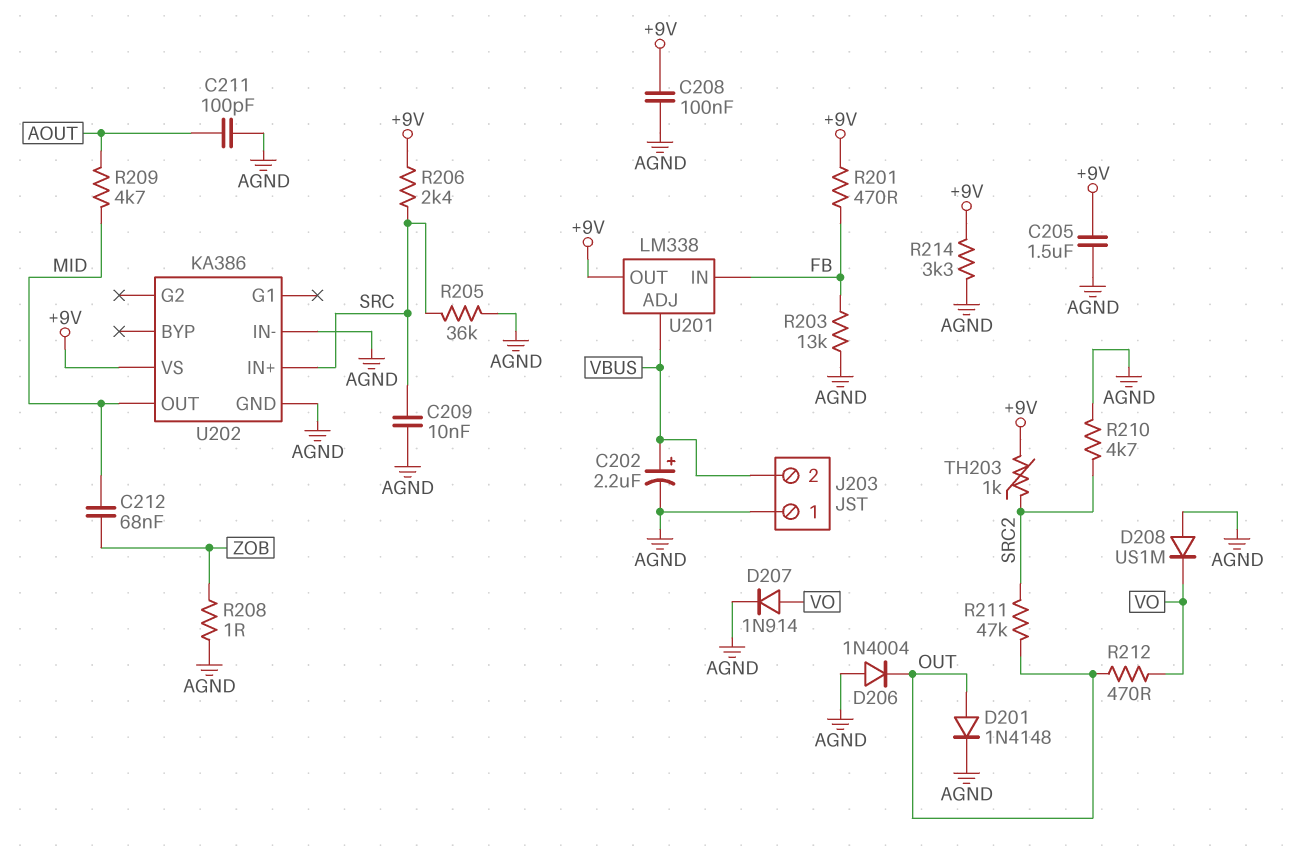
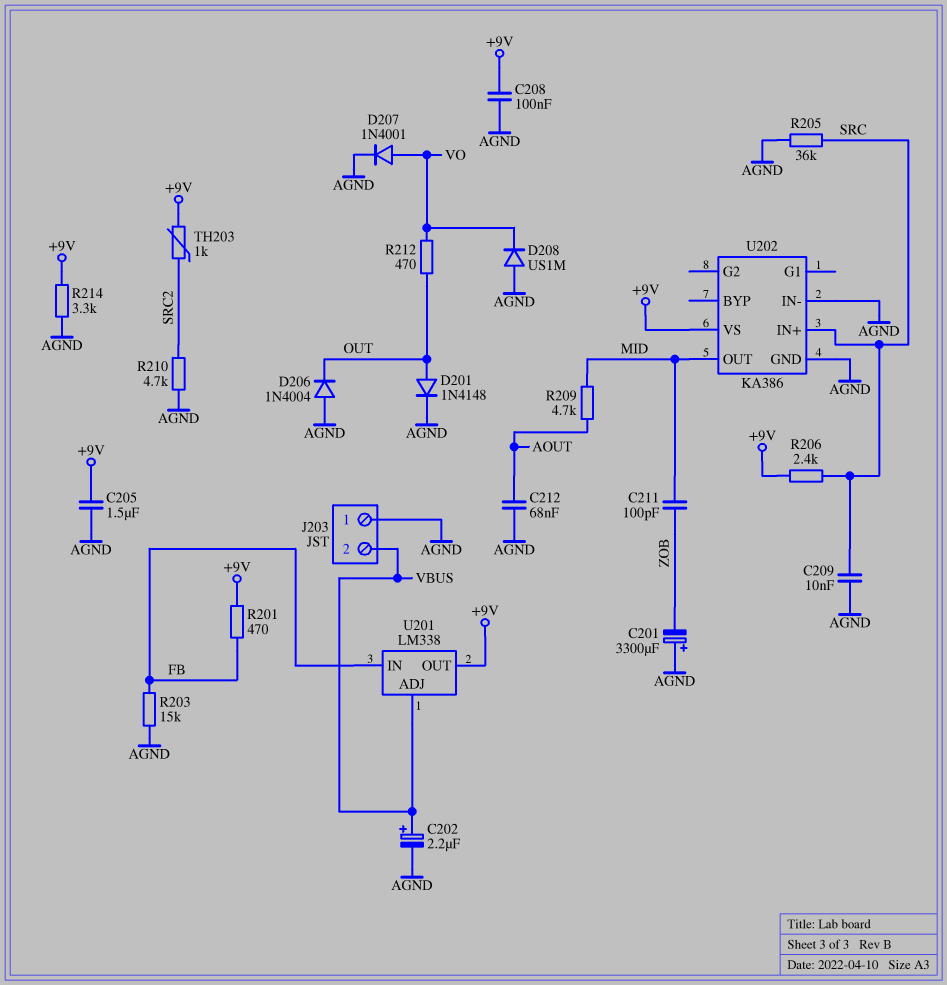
C201: none -> 3300uF (plus AGND, minus ZOB)
C211: 100pF (AGND, AOUT) -> 100pF (MID, ZOB)
C212: 68nF (MID, ZOB) -> 68nF (AGND, AOUT)
D207: diode 1N914 (A VO, K AGND) -> diode 1N4001 (A VO, K AGND)
R203: 13k (AGND, FB) -> 15k (AGND, FB)
R208: 1 (AGND, ZOB) -> none
R211: 47k (OUT, SRC2) -> none

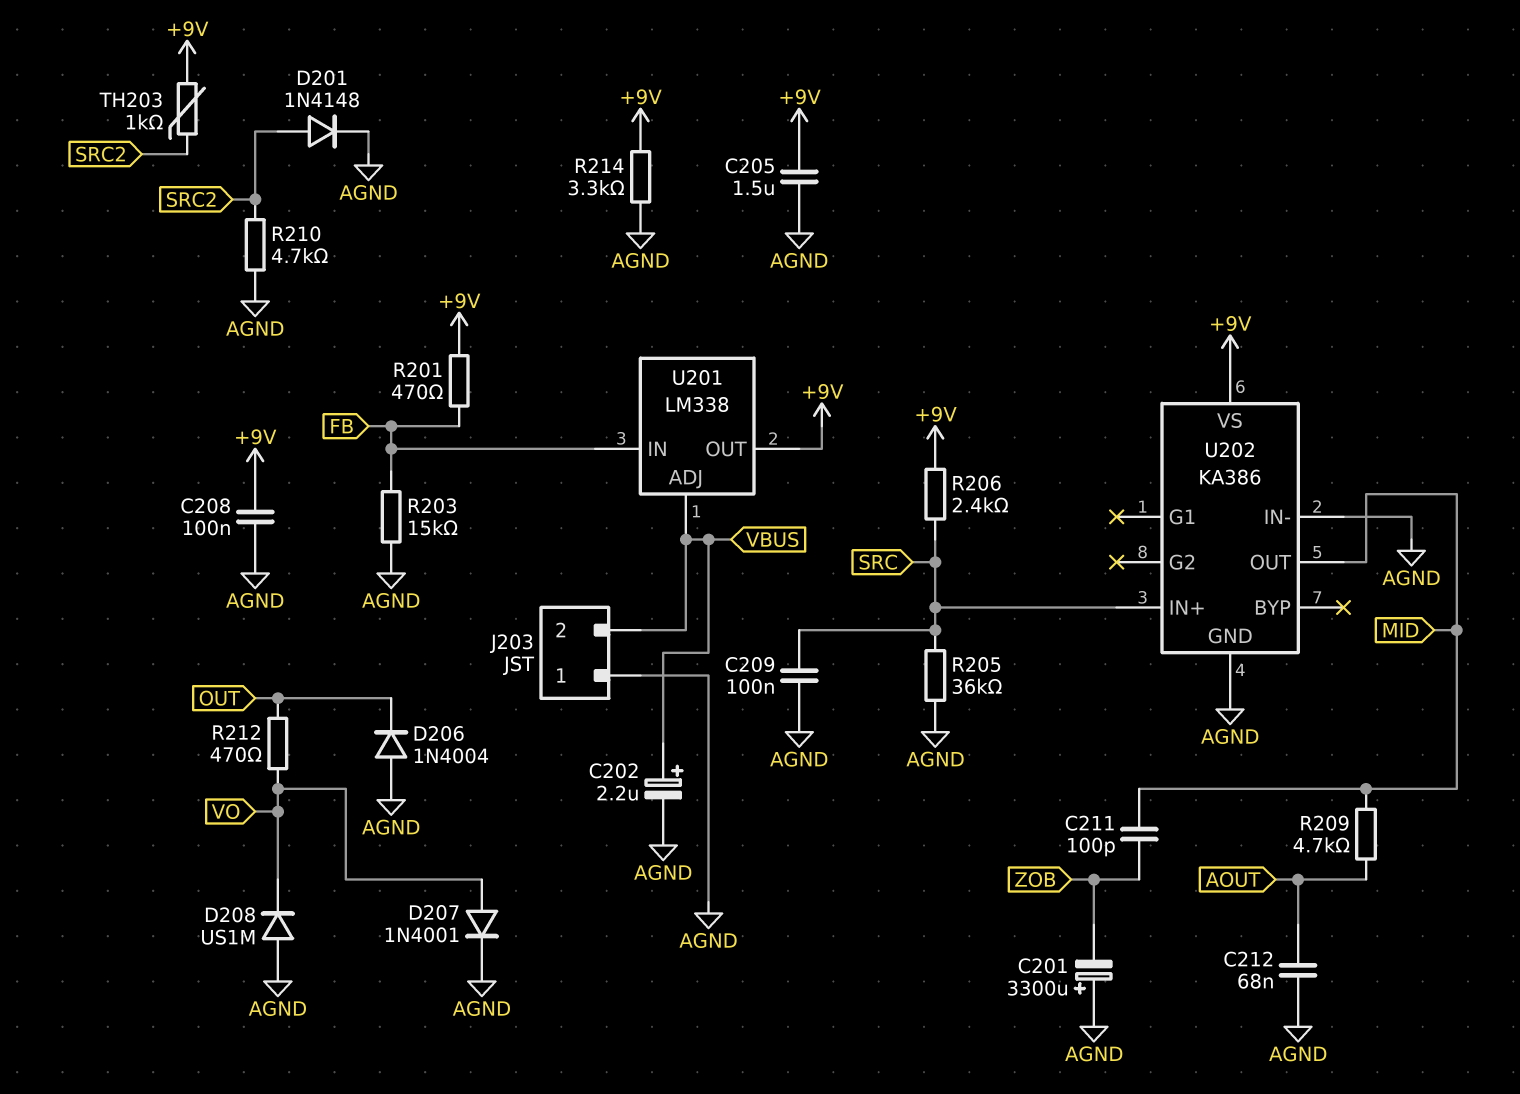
C209: 10nF (AGND, SRC) -> 100nF (AGND, SRC)
D201: diode 1N4148 (A OUT, K AGND) -> diode 1N4148 (A SRC2, K AGND)

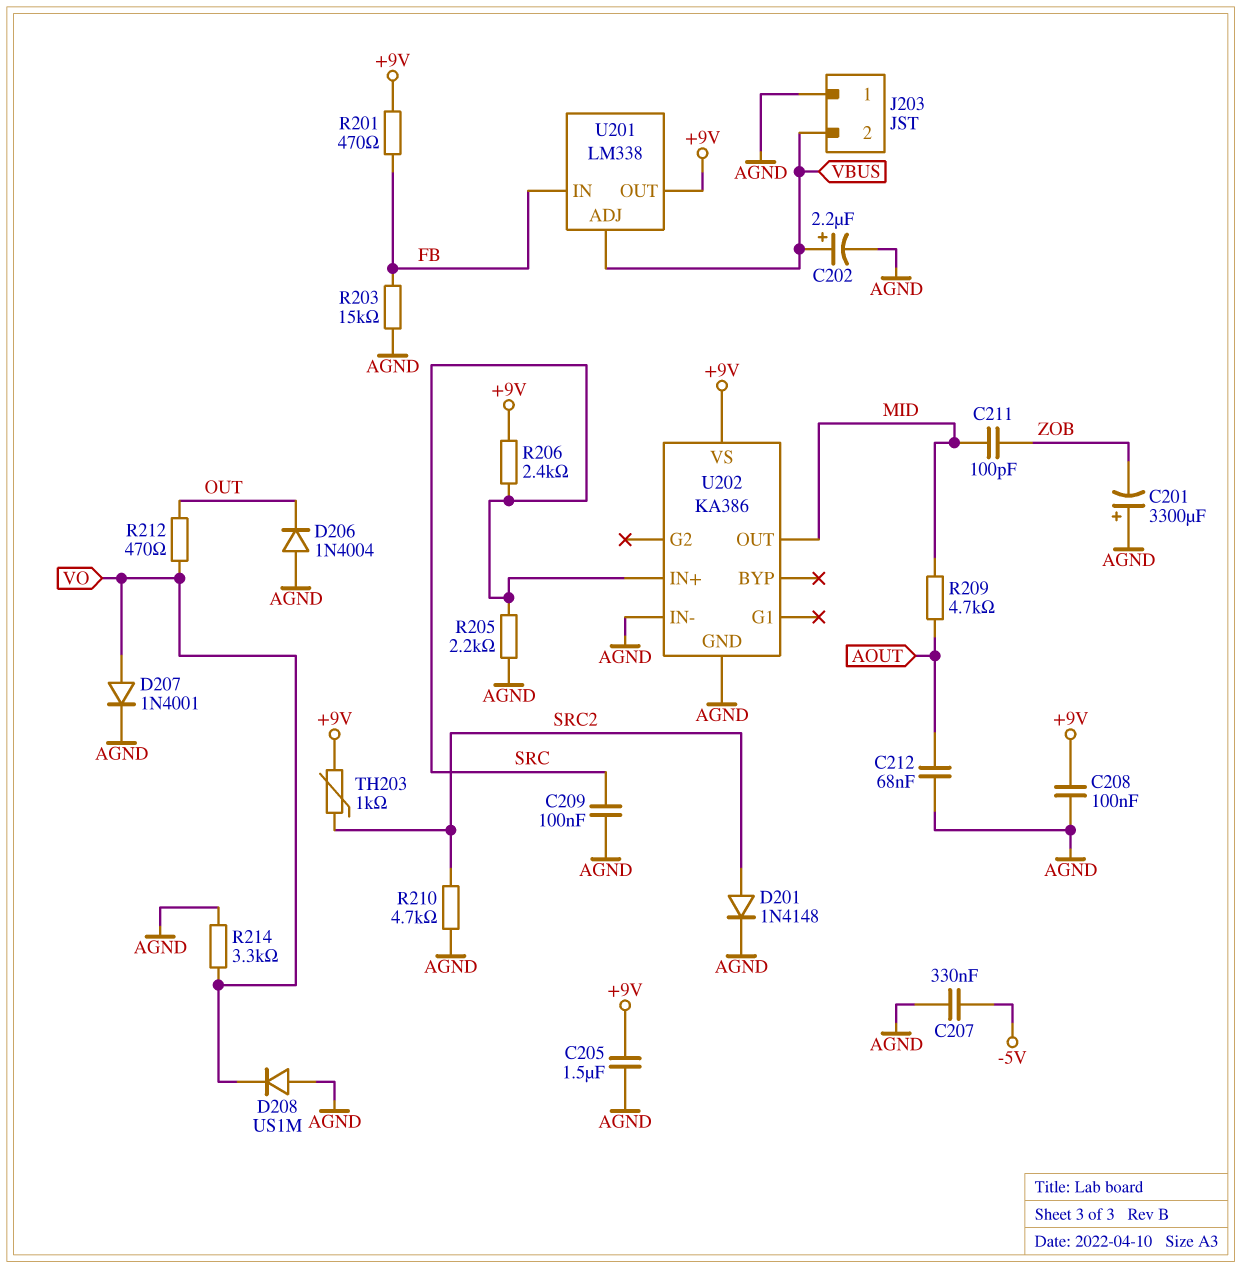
C207: none -> 330nF (-5V, AGND)
R205: 36k (AGND, SRC) -> 2.2k (AGND, SRC)
R214: 3.3k (+9V, AGND) -> 3.3k (AGND, VO)

